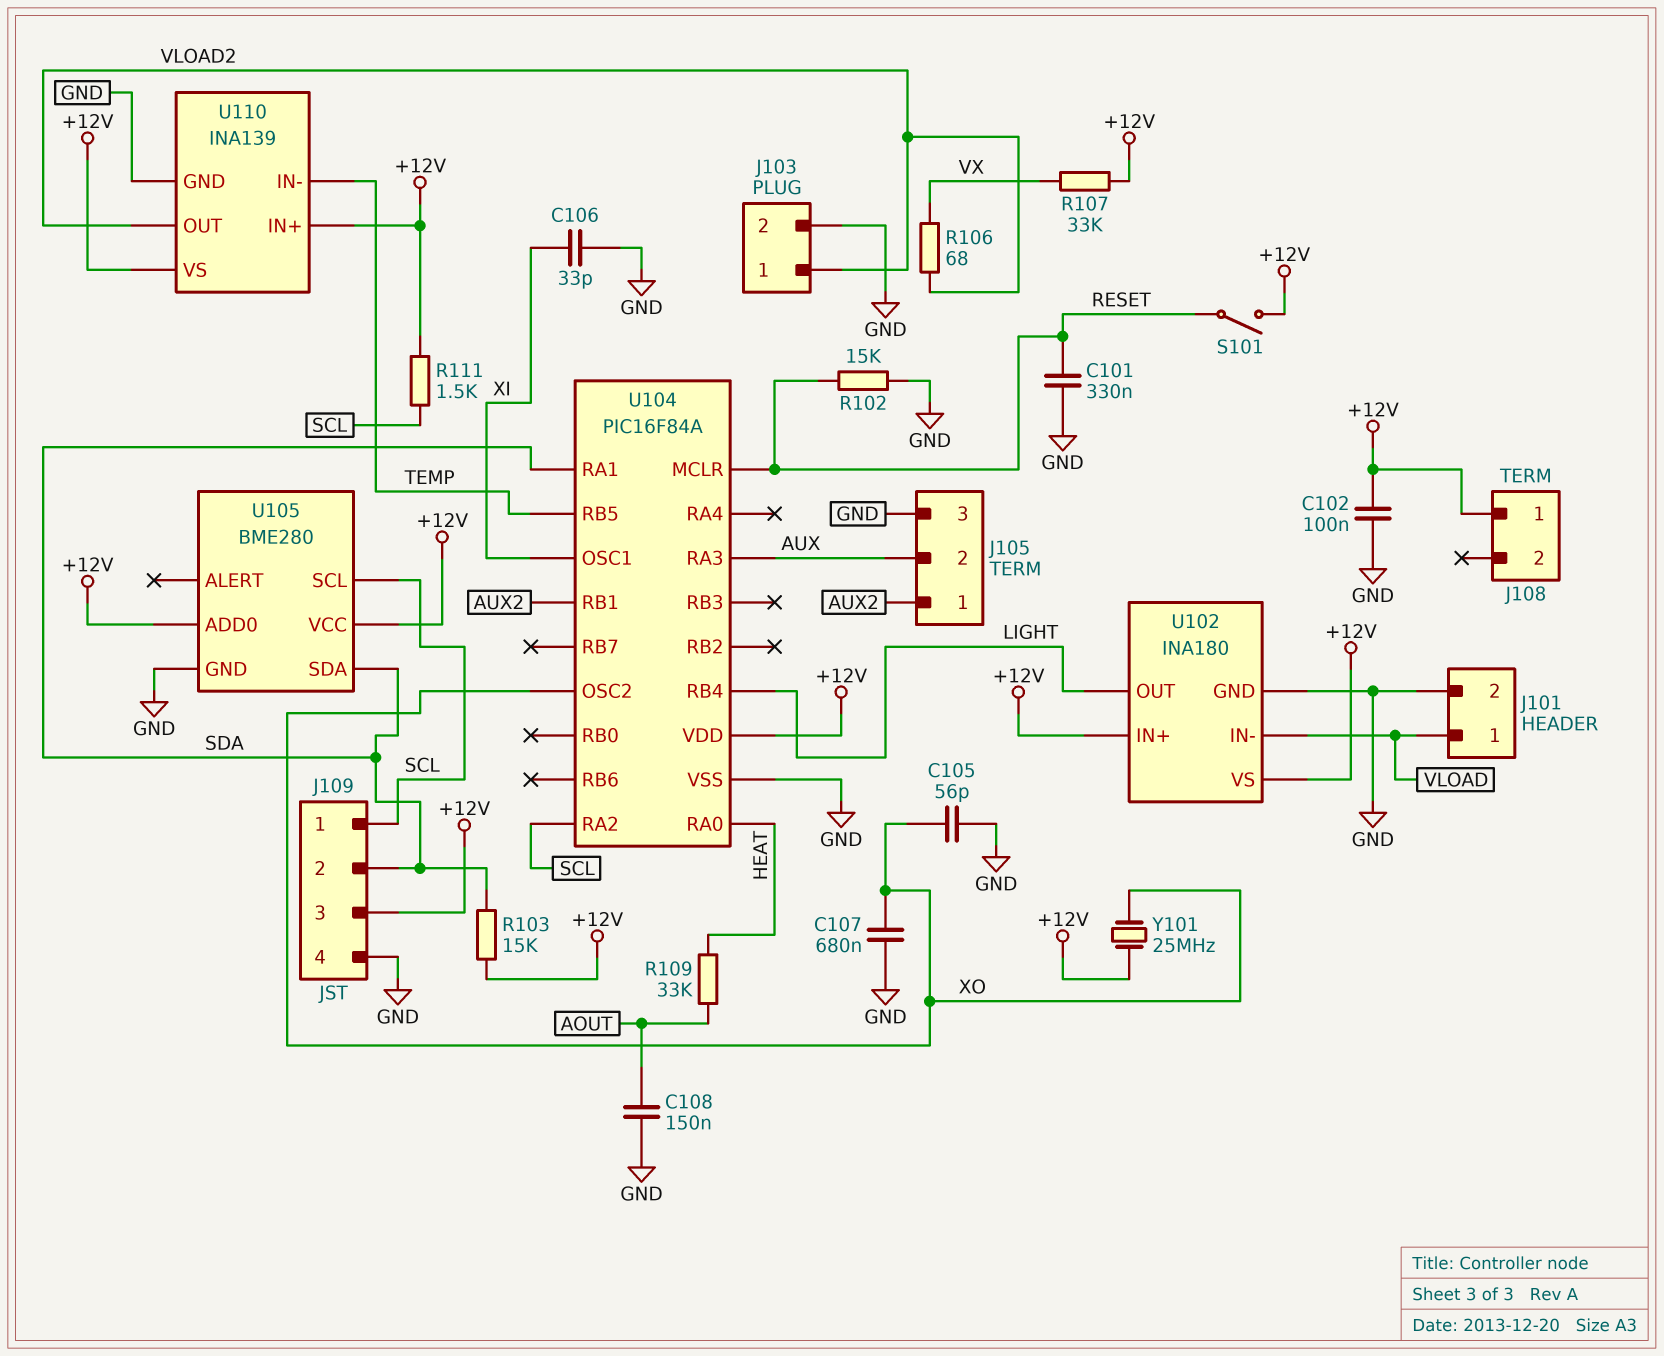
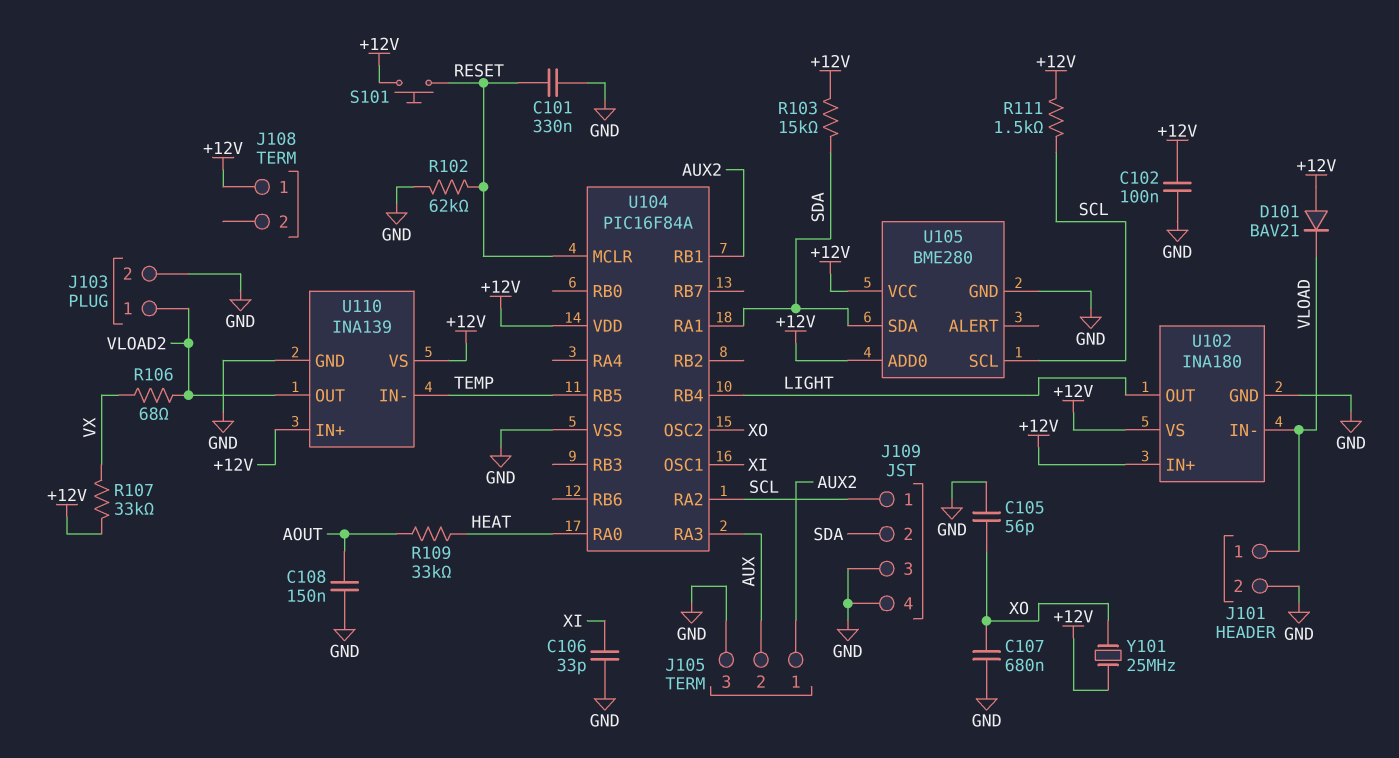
D101: none -> diode BAV21 (A +12V, K VLOAD)
J109 pin 3: +12V -> GND
R102: 15k (GND, RESET) -> 62k (GND, RESET)
S101: switch (+12V, RESET) -> button (+12V, RESET)

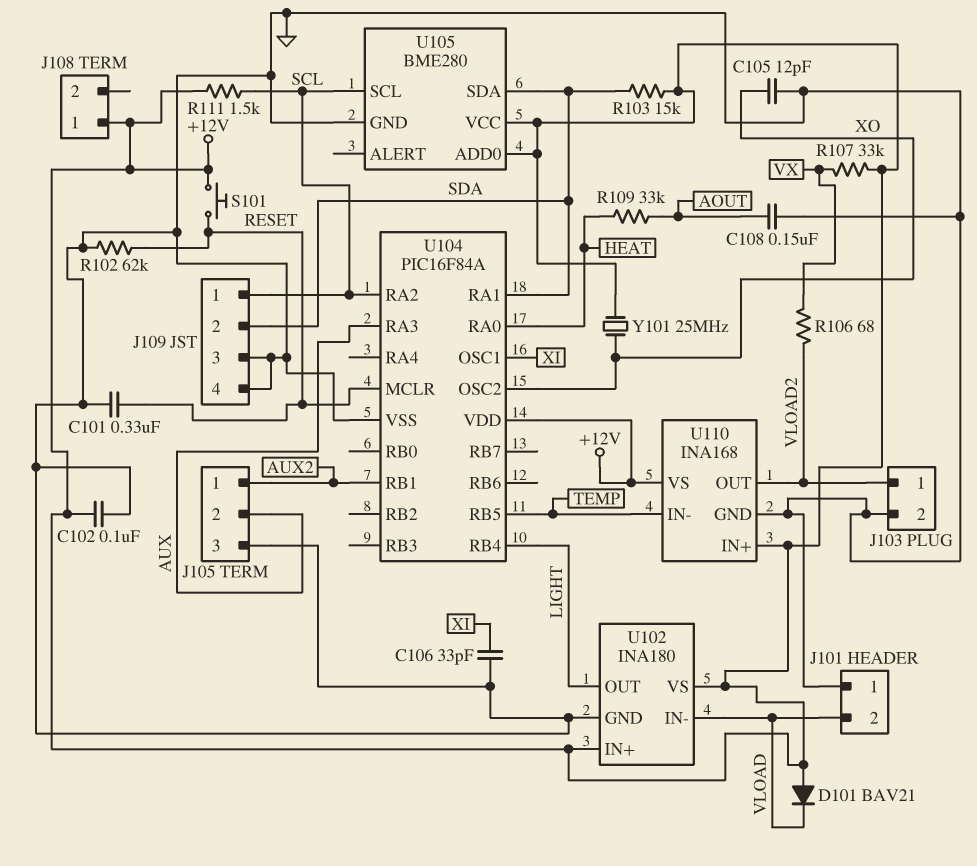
C105: 56pF (GND, XO) -> 12pF (GND, XO)
C107: 680nF (GND, XO) -> none
J101 pin 1: VLOAD -> GND
J101 pin 2: GND -> VLOAD
U110: INA139 -> INA168

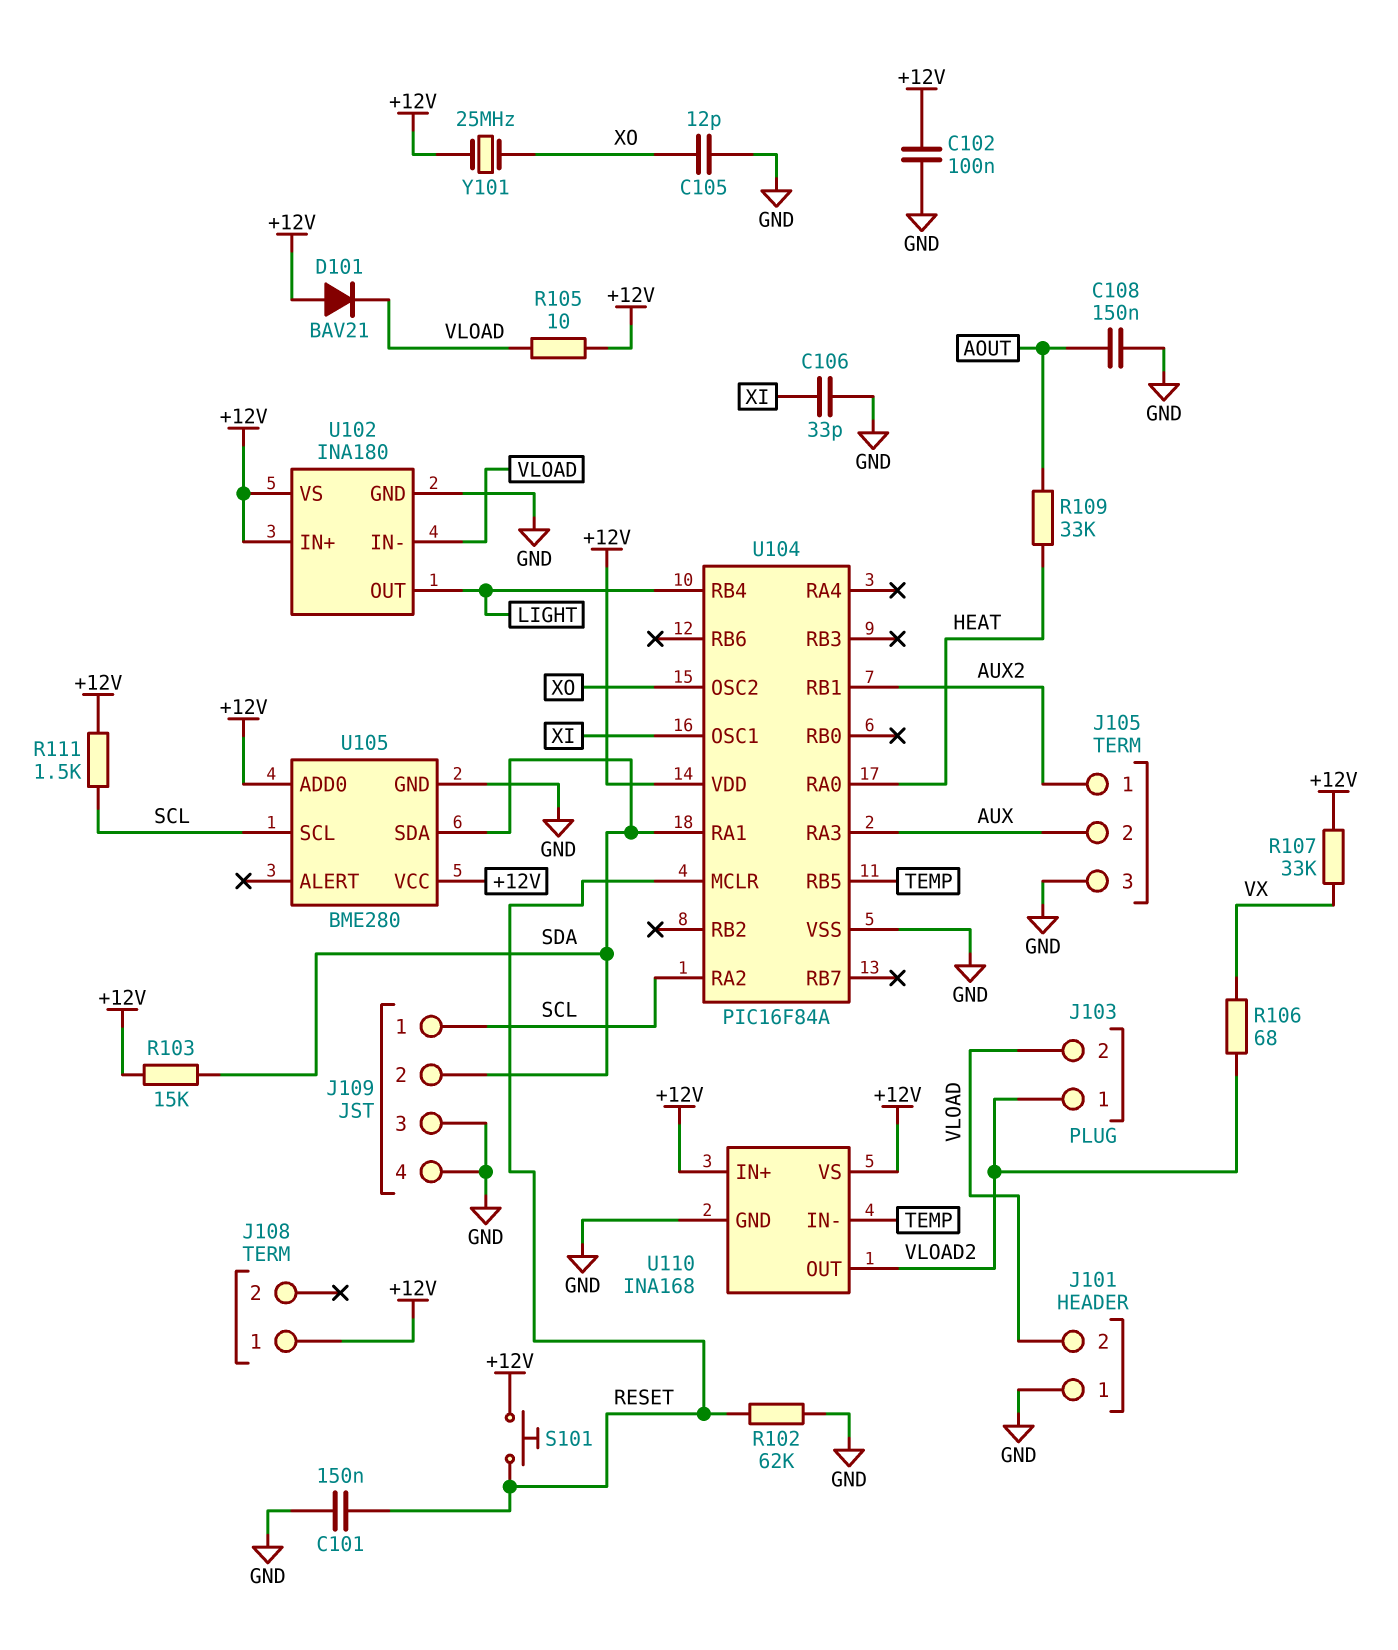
C101: 330nF (GND, RESET) -> 150nF (GND, RESET)
J103 pin 2: GND -> VLOAD
R105: none -> 10 (+12V, VLOAD)

